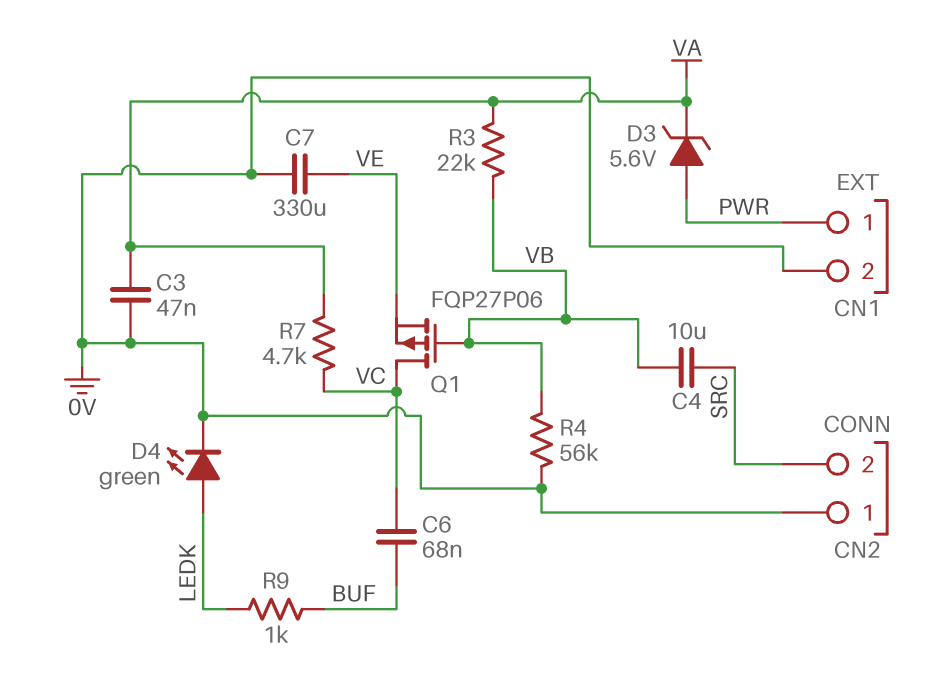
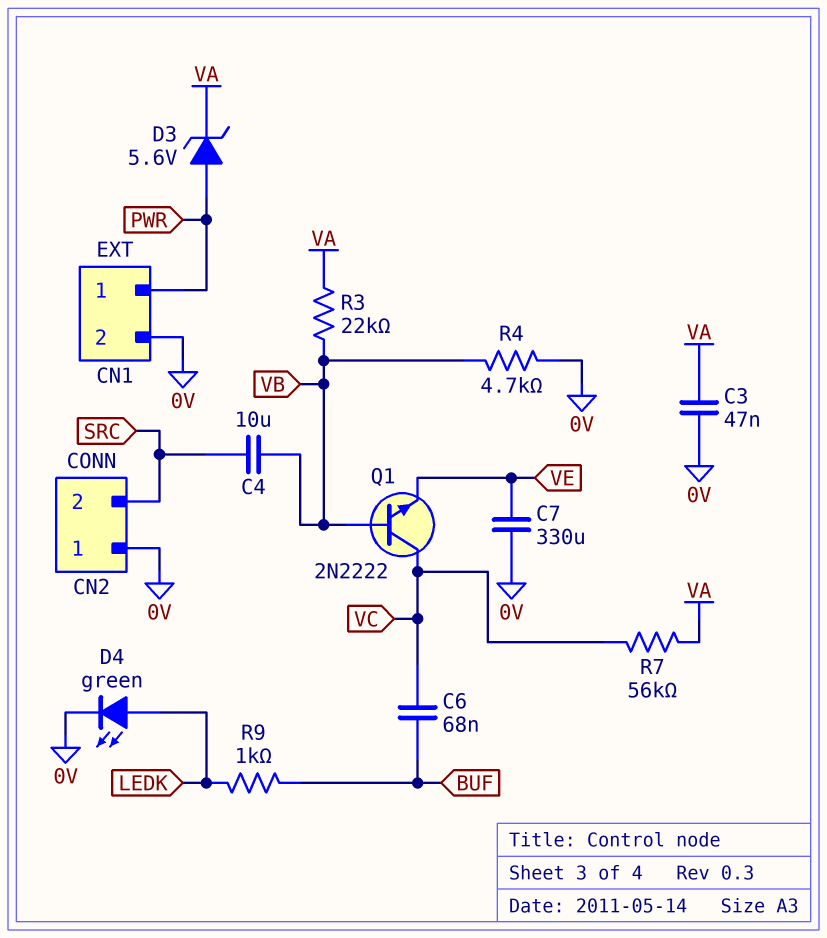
Q1: PMOS FQP27P06 (G VB, D VC, S VE) -> NPN 2N2222 (B VB, C VC, E VE)
R4: 56k (0V, VB) -> 4.7k (0V, VB)
R7: 4.7k (VA, VC) -> 56k (VA, VC)

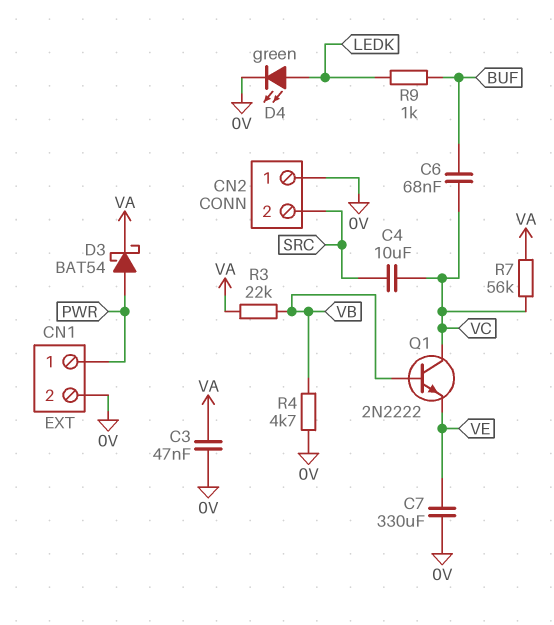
C4: 10uF (SRC, VB) -> 10uF (SRC, VC)
D3: zener 5.6V (A PWR, K VA) -> schottky BAT54 (A PWR, K VA)

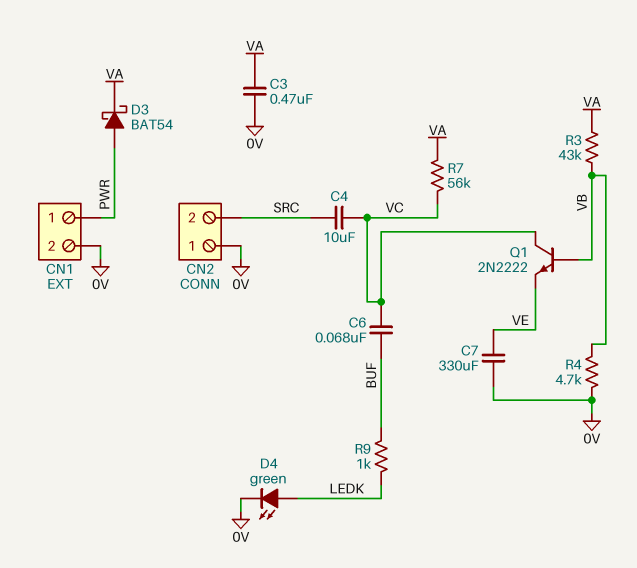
C3: 47nF (0V, VA) -> 470nF (0V, VA)
R3: 22k (VA, VB) -> 43k (VA, VB)

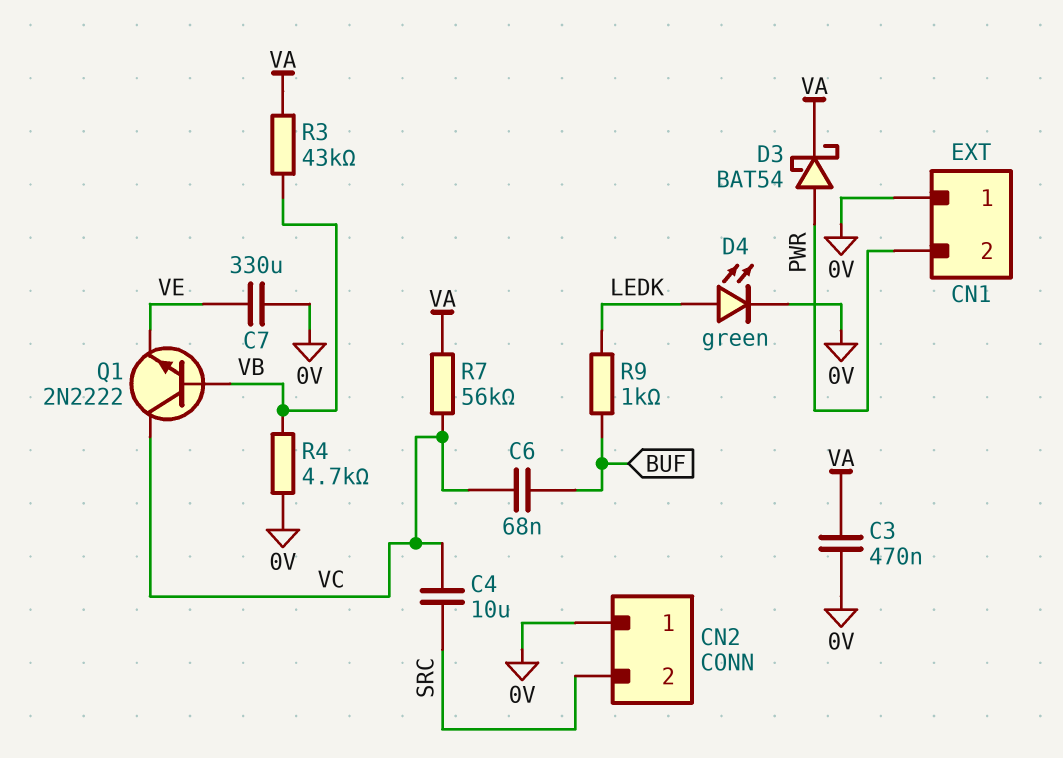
CN1 pin 1: PWR -> 0V
CN1 pin 2: 0V -> PWR

